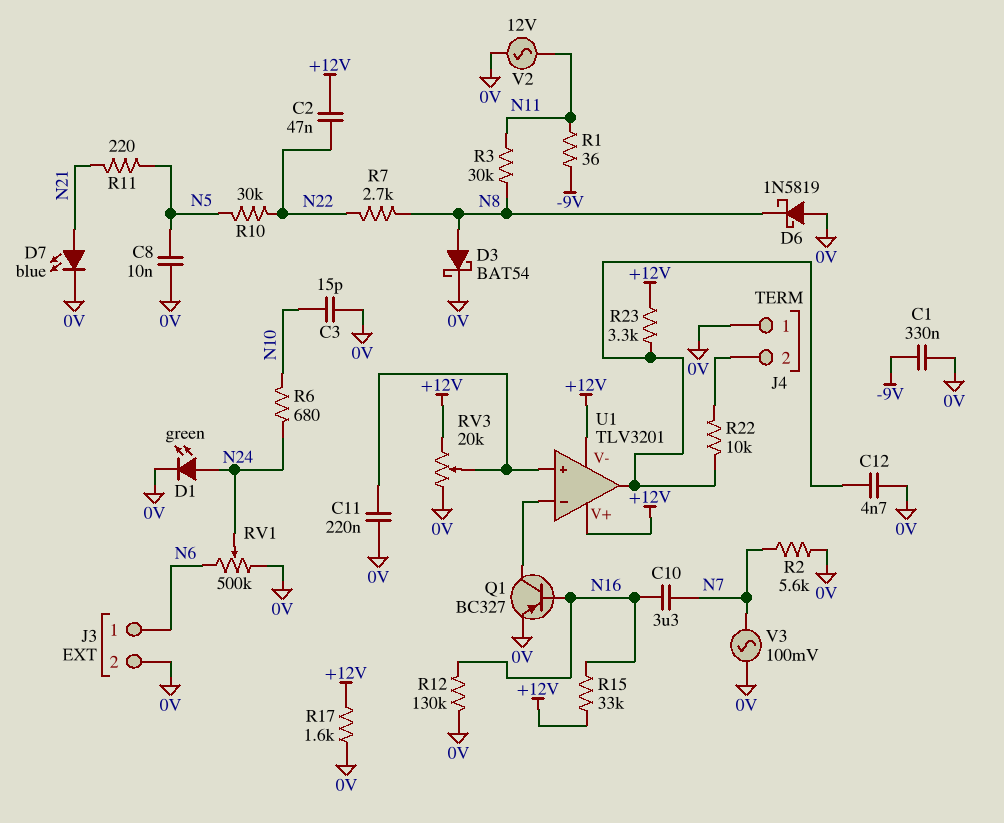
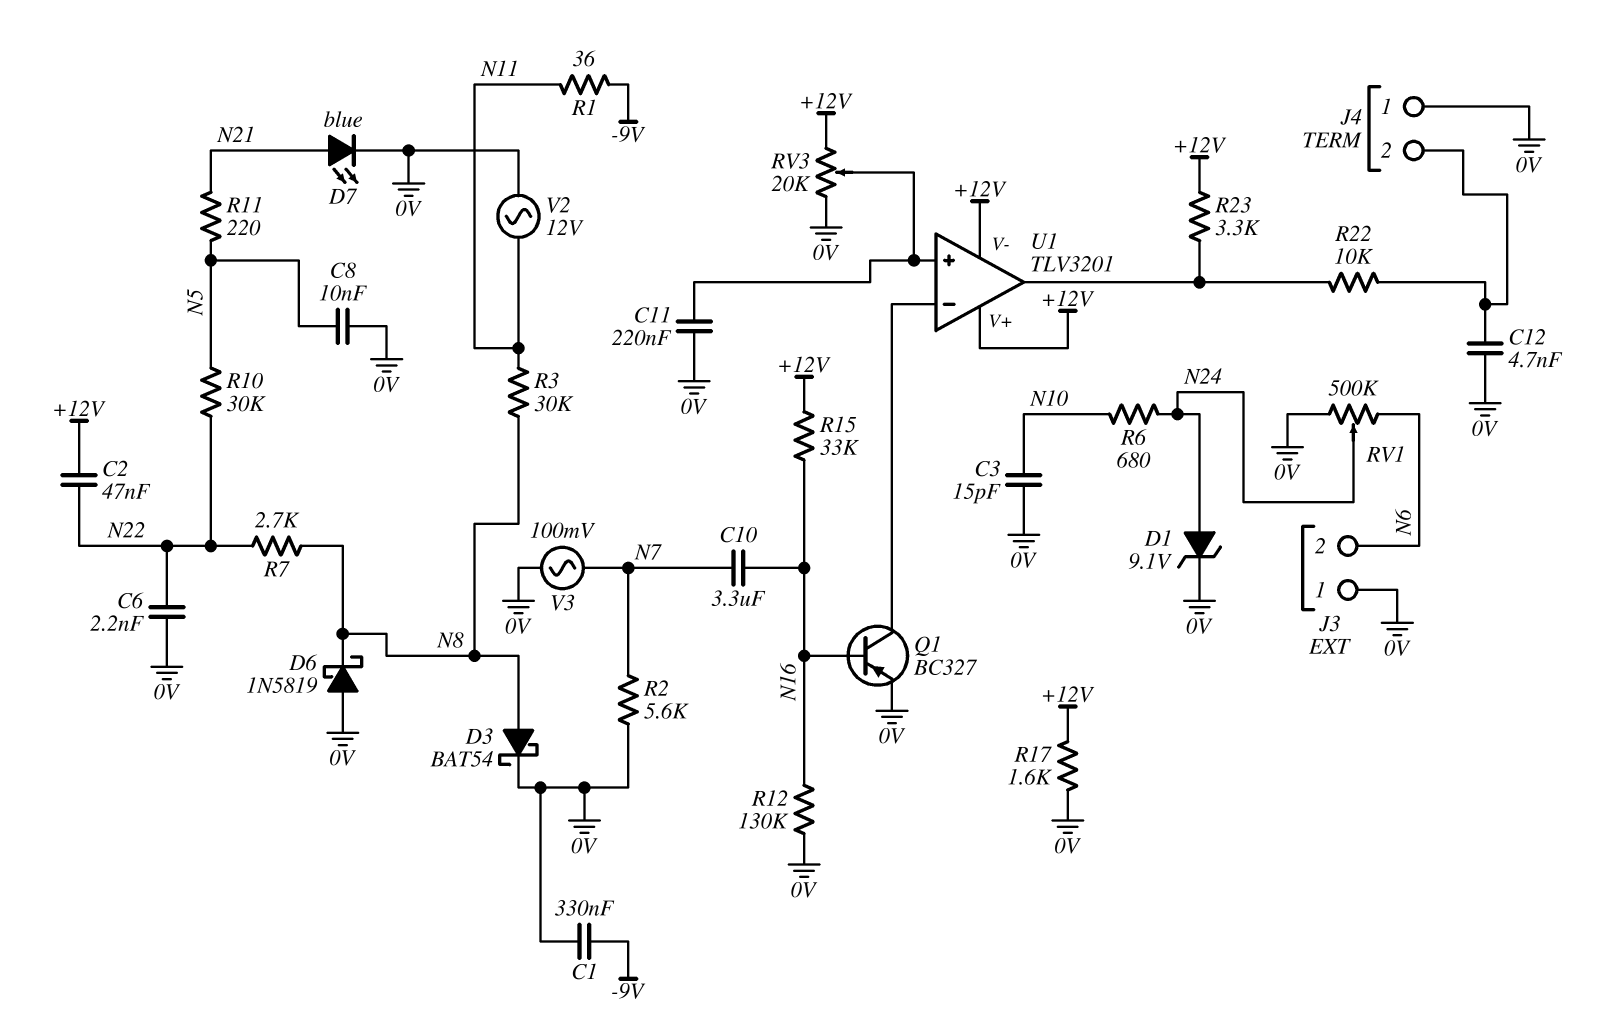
C6: none -> 2.2nF (0V, N22)
C12: 4.7nF (0V, U1/out) -> 4.7nF (0V, J4/2)
D1: LED green (A N24, K 0V) -> zener 9.1V (A N24, K 0V)
J3 pin 1: N6 -> 0V
J3 pin 2: 0V -> N6

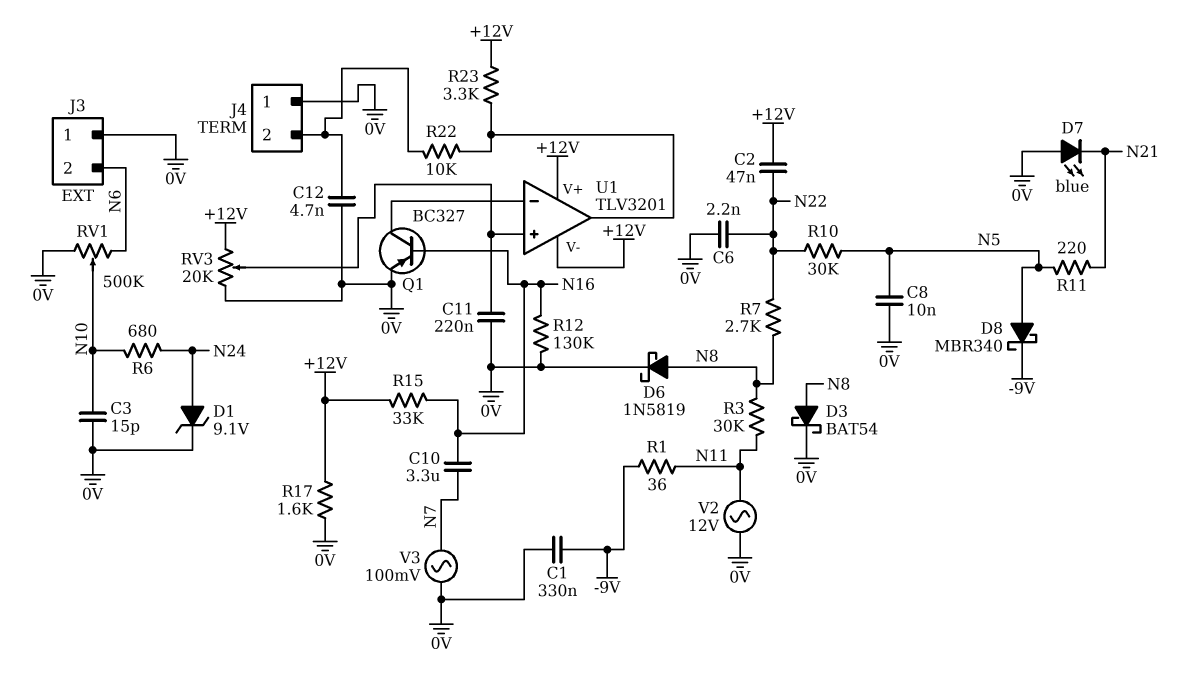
D6: schottky 1N5819 (A 0V, K N8) -> schottky 1N5819 (A N8, K 0V)
D7: LED blue (A N21, K 0V) -> LED blue (A 0V, K N21)
D8: none -> schottky MBR340 (A N5, K -9V)
R2: 5.6k (0V, N7) -> none
RV1: 500k (0V, N6, wiper N24) -> 500k (0V, N6, wiper N10)

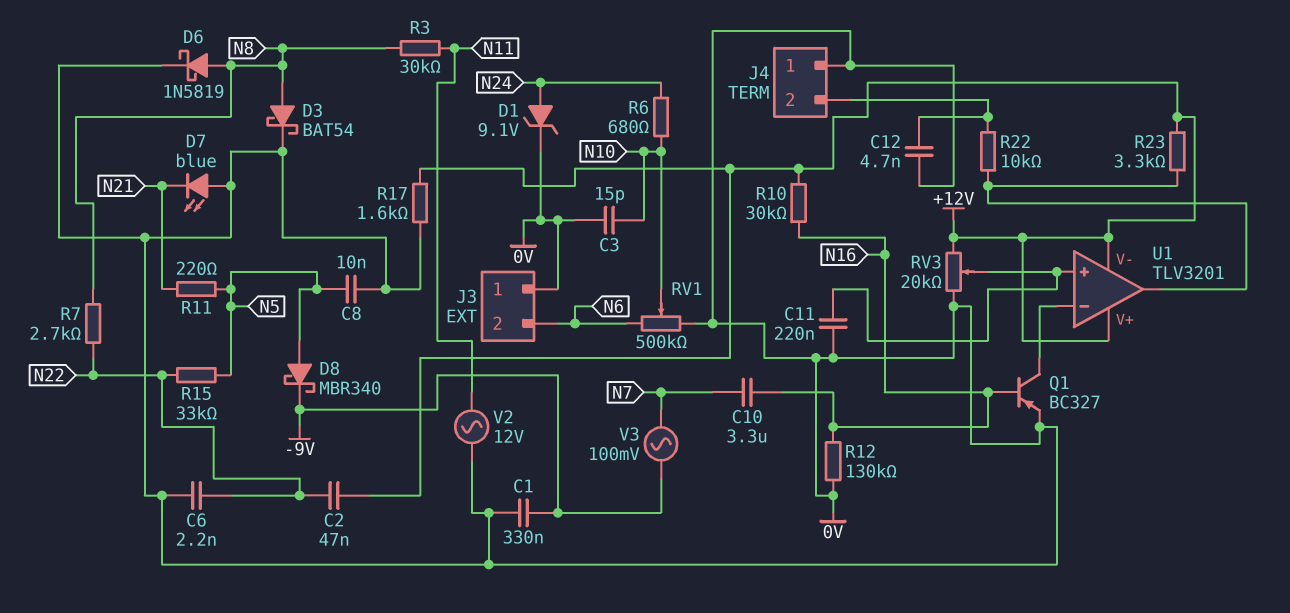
R1: 36 (-9V, N11) -> none
R10: 30k (N5, N22) -> 30k (+12V, N16)
R15: 33k (+12V, N16) -> 33k (N5, N22)
V3: AC 100mV (0V, N7) -> AC 100mV (-9V, N7)

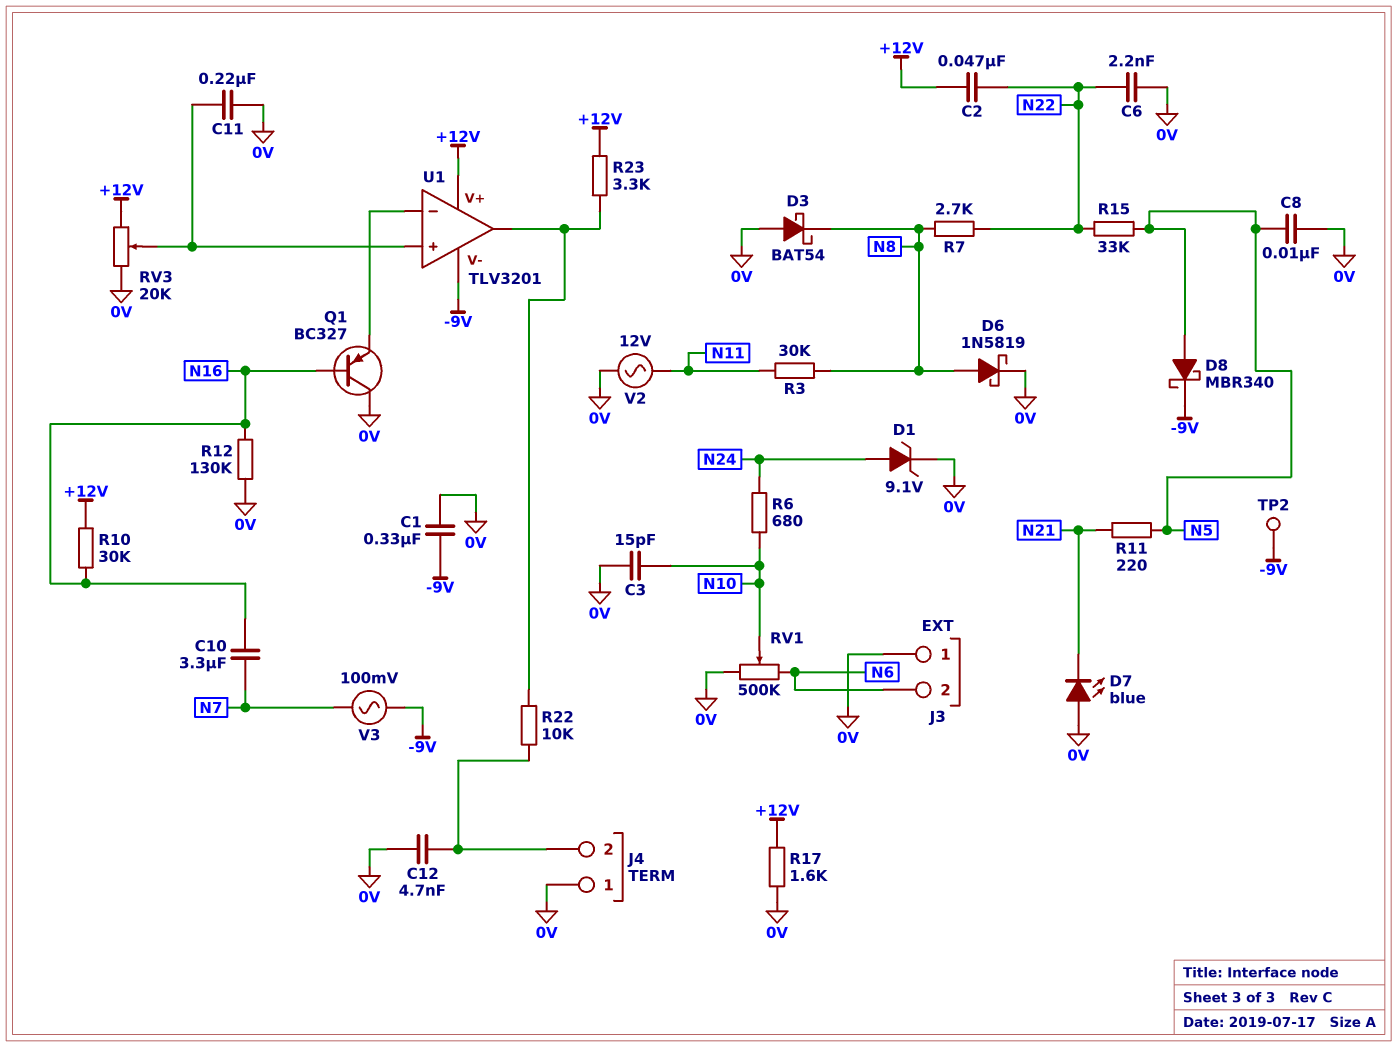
D3: schottky BAT54 (A N8, K 0V) -> schottky BAT54 (A 0V, K N8)
Q1: PNP BC327 (B N16, C U1/in-, E 0V) -> PNP BC327 (B N16, C 0V, E U1/in-)
TP2: none -> test point (-9V)
U1 pin V-: +12V -> -9V

